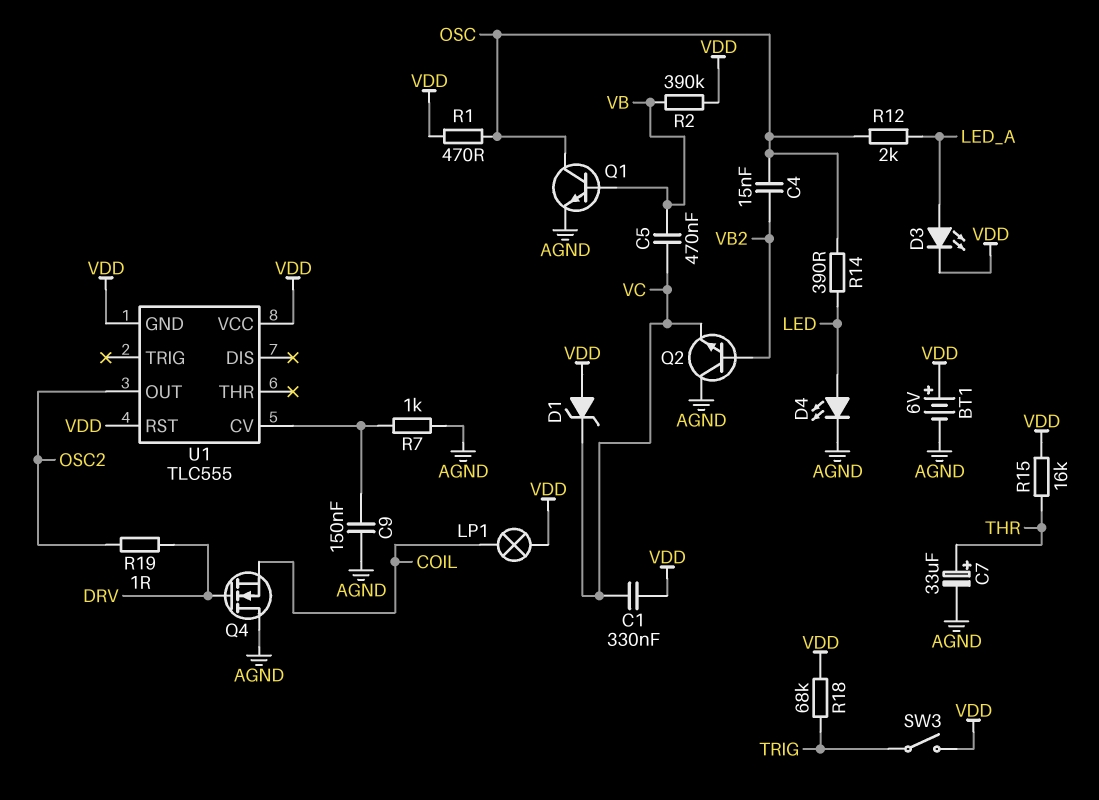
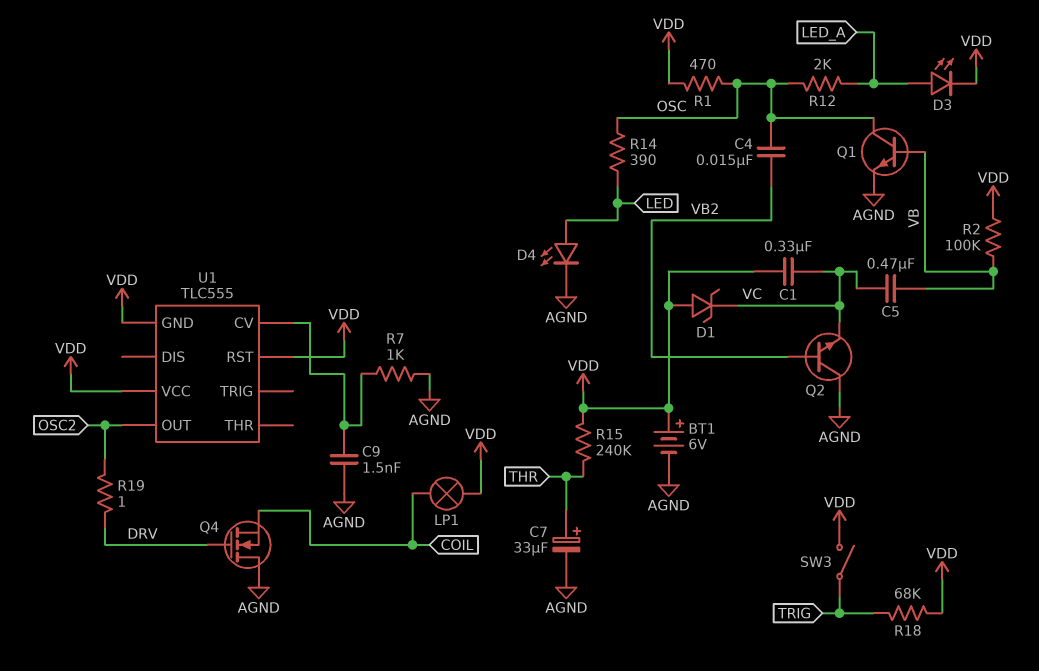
C9: 150nF (AGND, U1/CV) -> 1.5nF (AGND, U1/CV)
R2: 390k (VB, VDD) -> 100k (VB, VDD)
R15: 16k (THR, VDD) -> 240k (THR, VDD)

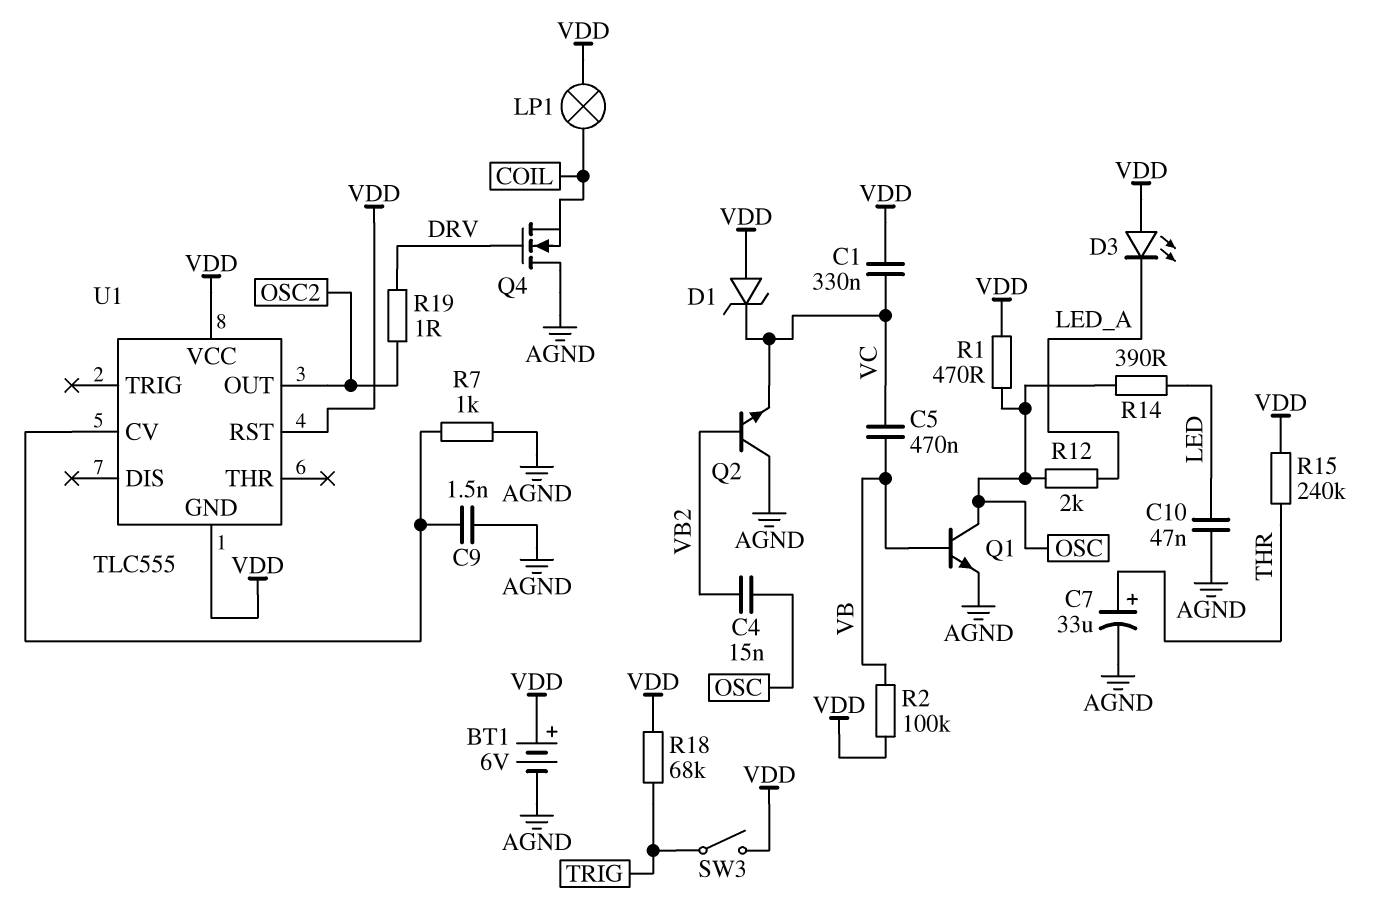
C10: none -> 47nF (AGND, LED)
D3: LED (A LED_A, K VDD) -> LED (A VDD, K LED_A)
D4: LED (A LED, K AGND) -> none

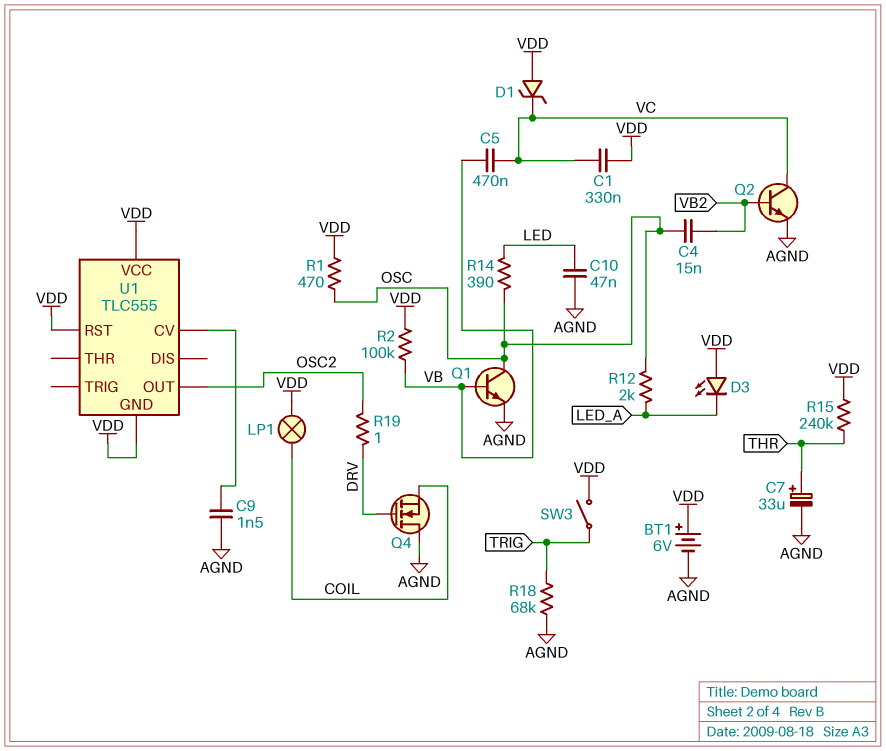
Q2: NPN (B VB2, C AGND, E VC) -> NPN (B VB2, C VC, E AGND)
R7: 1k (AGND, U1/CV) -> none
R18: 68k (TRIG, VDD) -> 68k (AGND, TRIG)

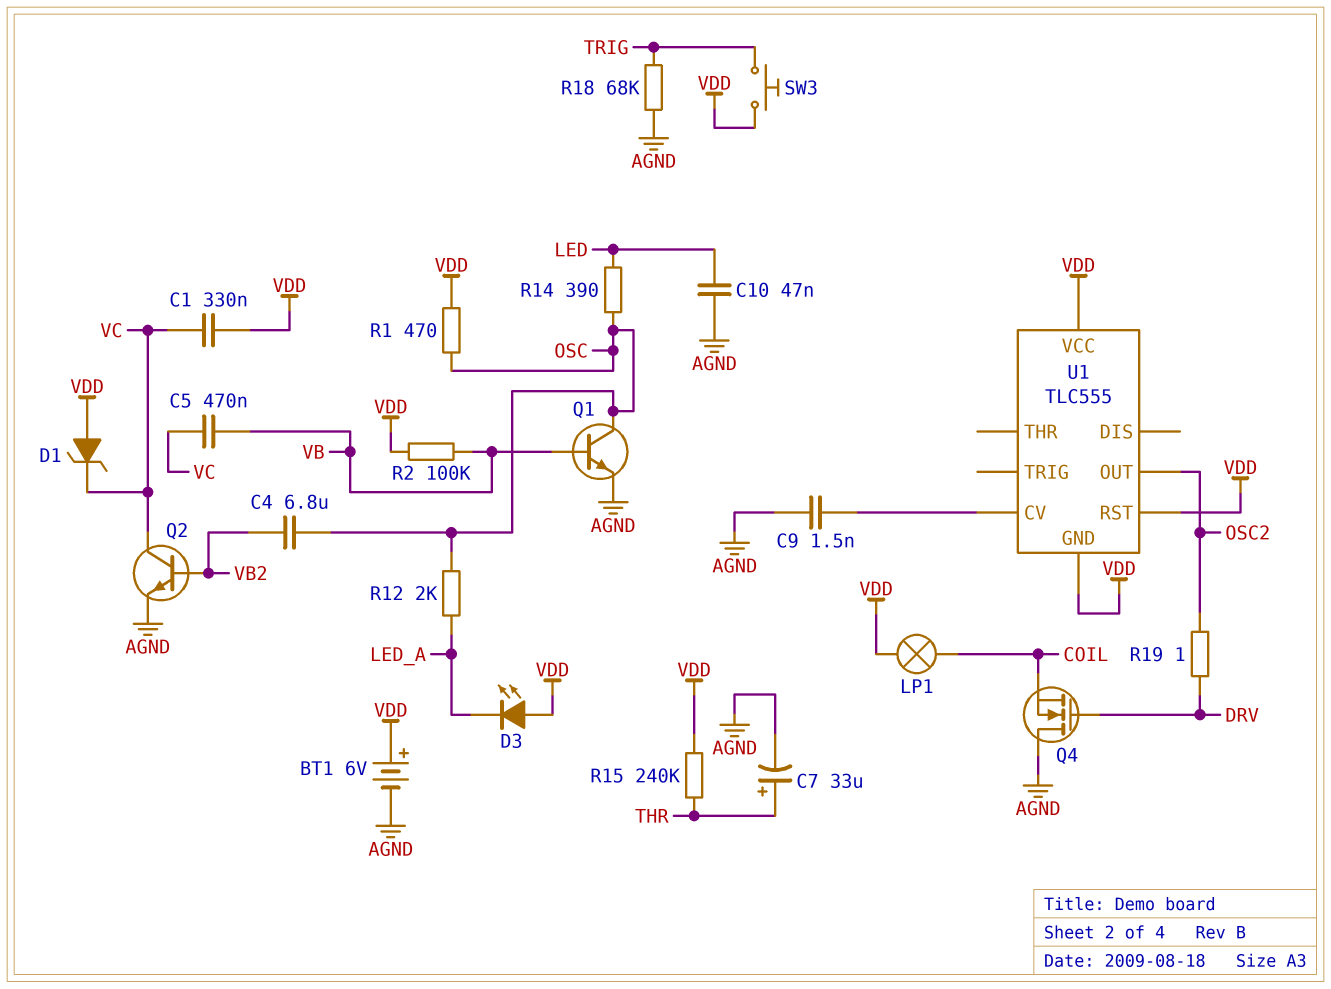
C4: 15nF (OSC, VB2) -> 6.8uF (OSC, VB2)
SW3: switch (TRIG, VDD) -> button (TRIG, VDD)

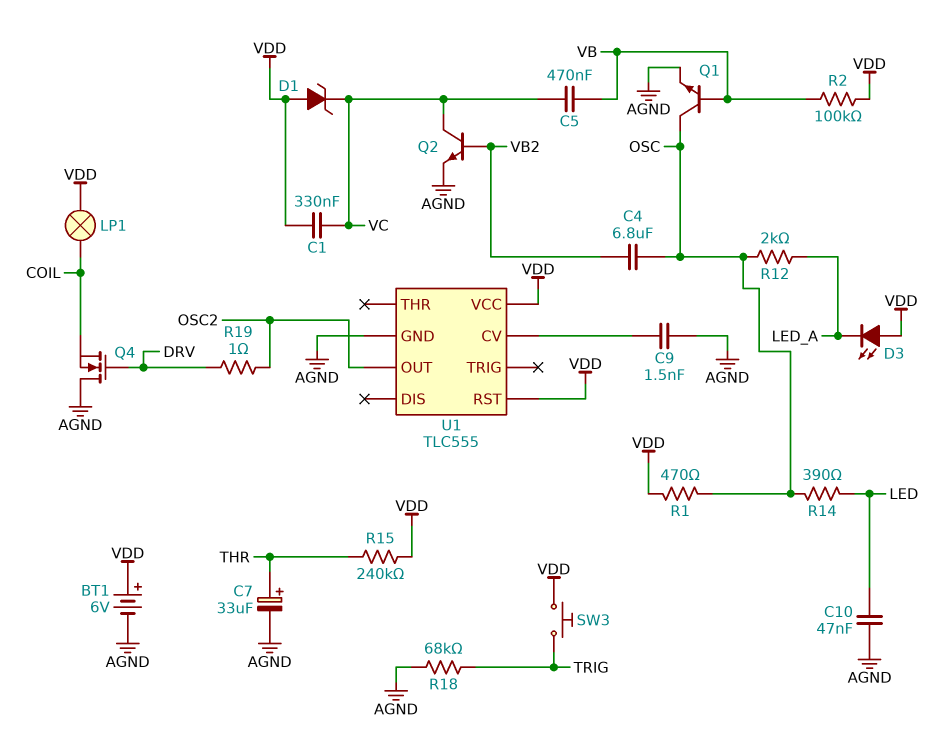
U1 pin GND: VDD -> AGND

